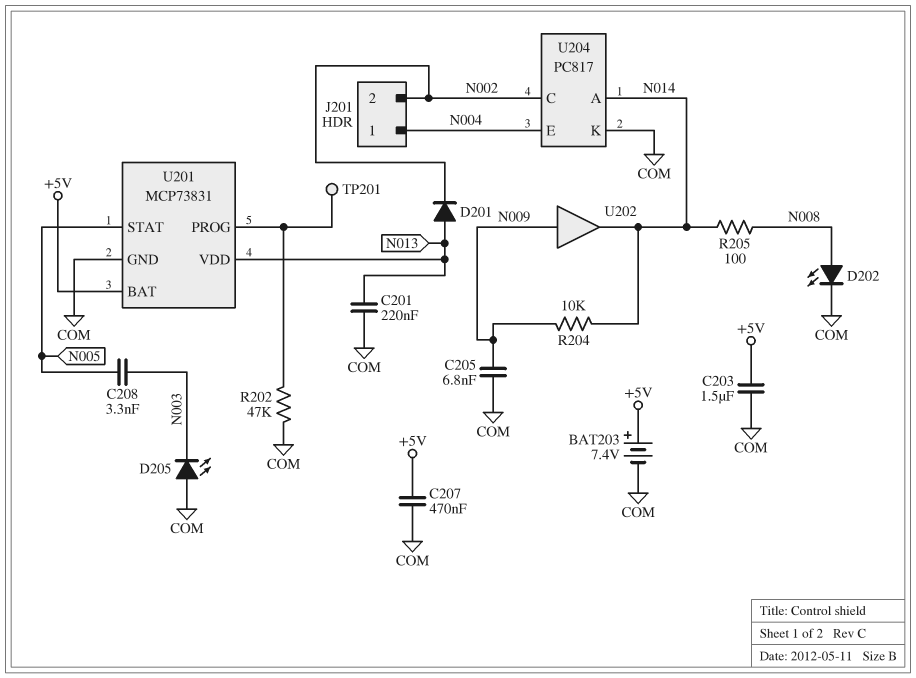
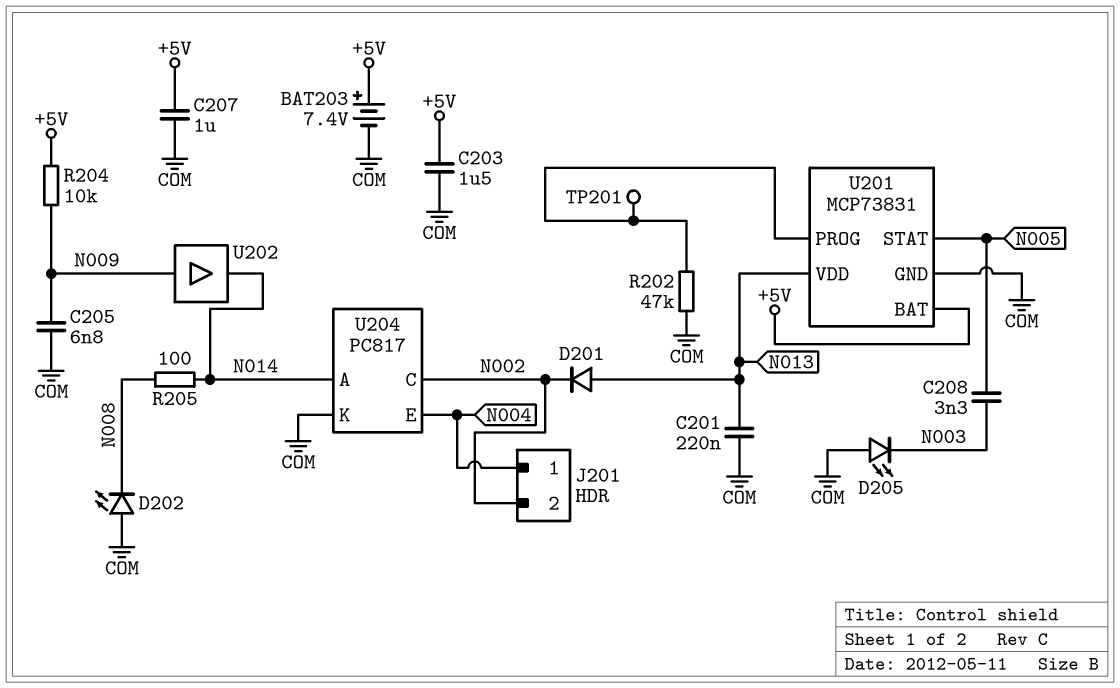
C207: 470nF (+5V, COM) -> 1uF (+5V, COM)
D202: LED (A N008, K COM) -> LED (A COM, K N008)
R204: 10k (N009, N014) -> 10k (+5V, N009)

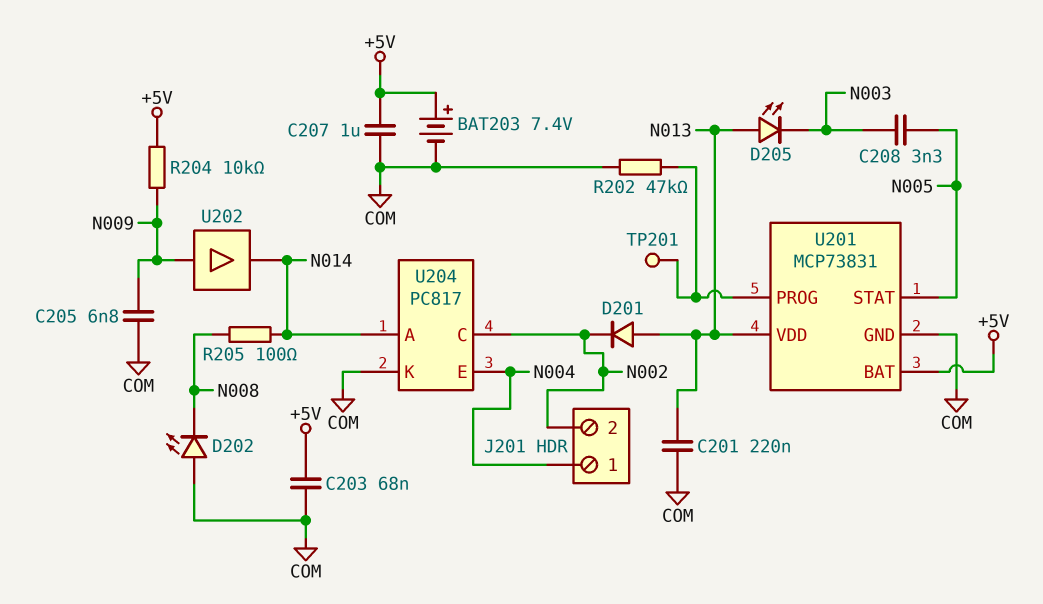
C203: 1.5uF (+5V, COM) -> 68nF (+5V, COM)
D205: LED (A COM, K N003) -> LED (A N013, K N003)

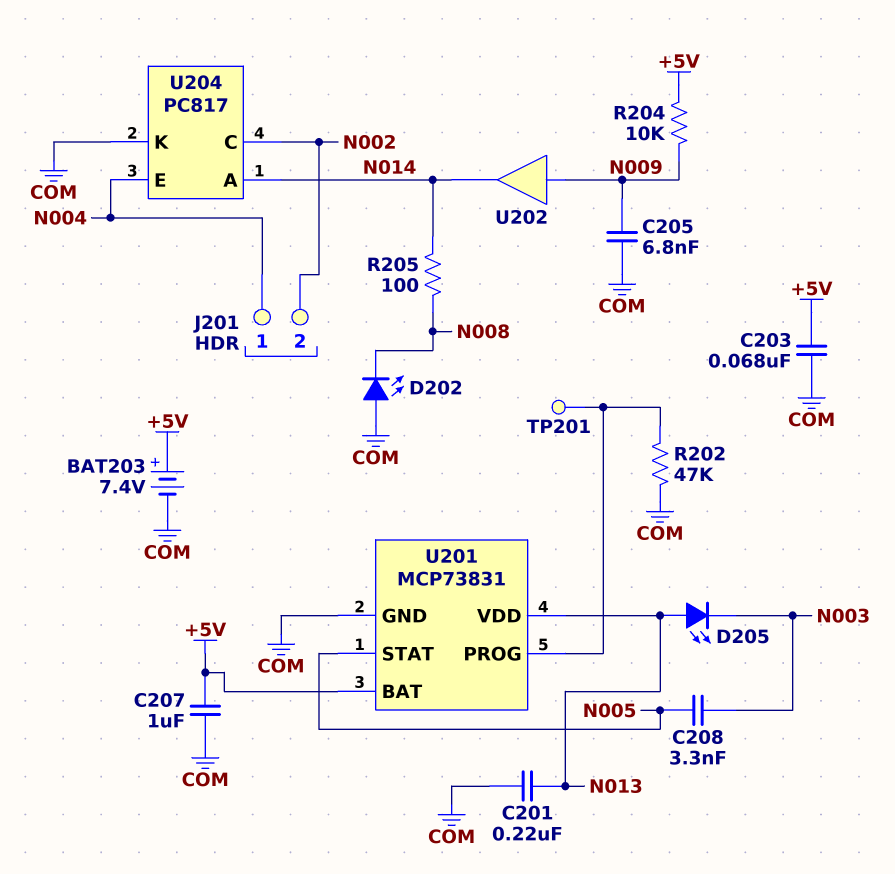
D201: diode (A N013, K N002) -> none

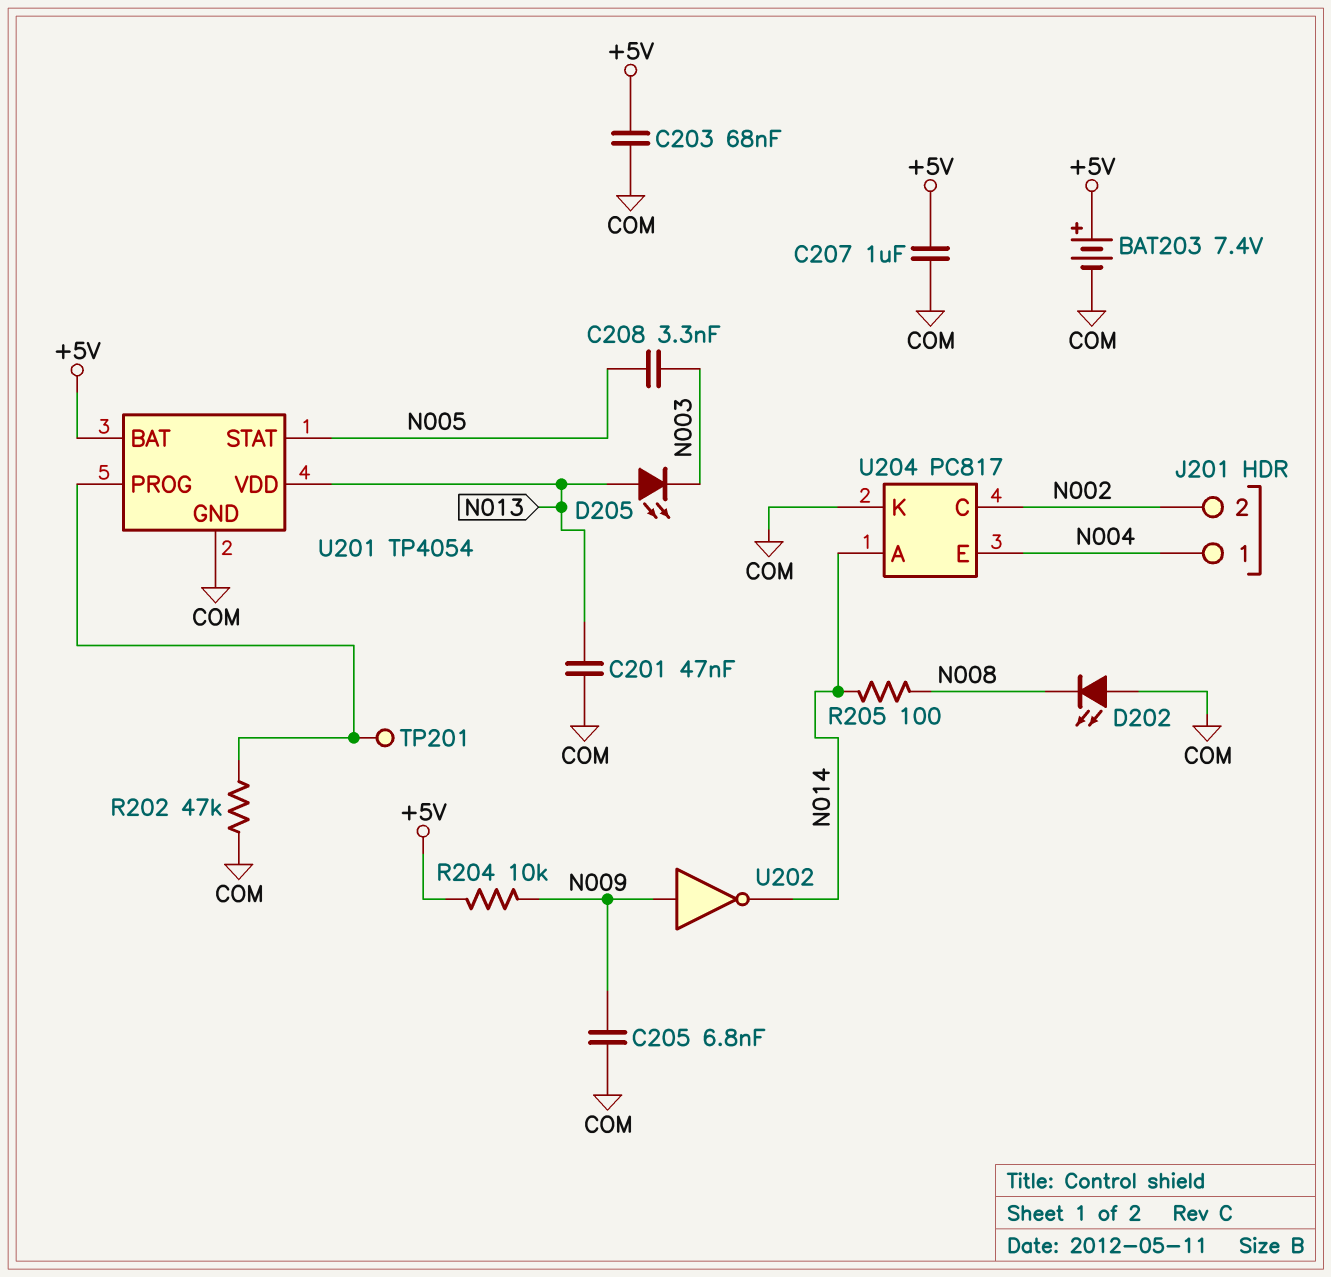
C201: 220nF (COM, N013) -> 47nF (COM, N013)
U201: MCP73831 -> TP4054
U202: buffer (in N009, out N014) -> NOT (in N009, out N014)

